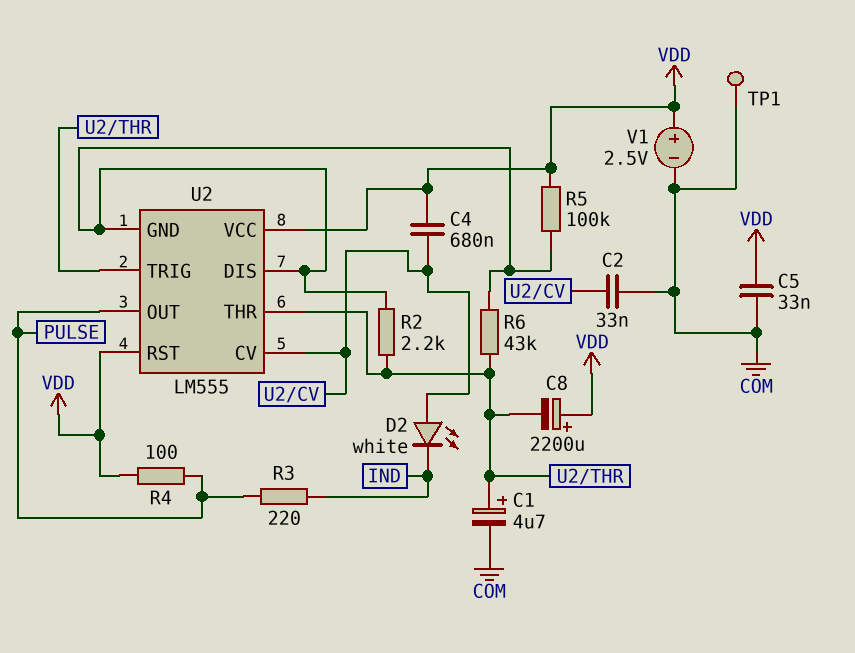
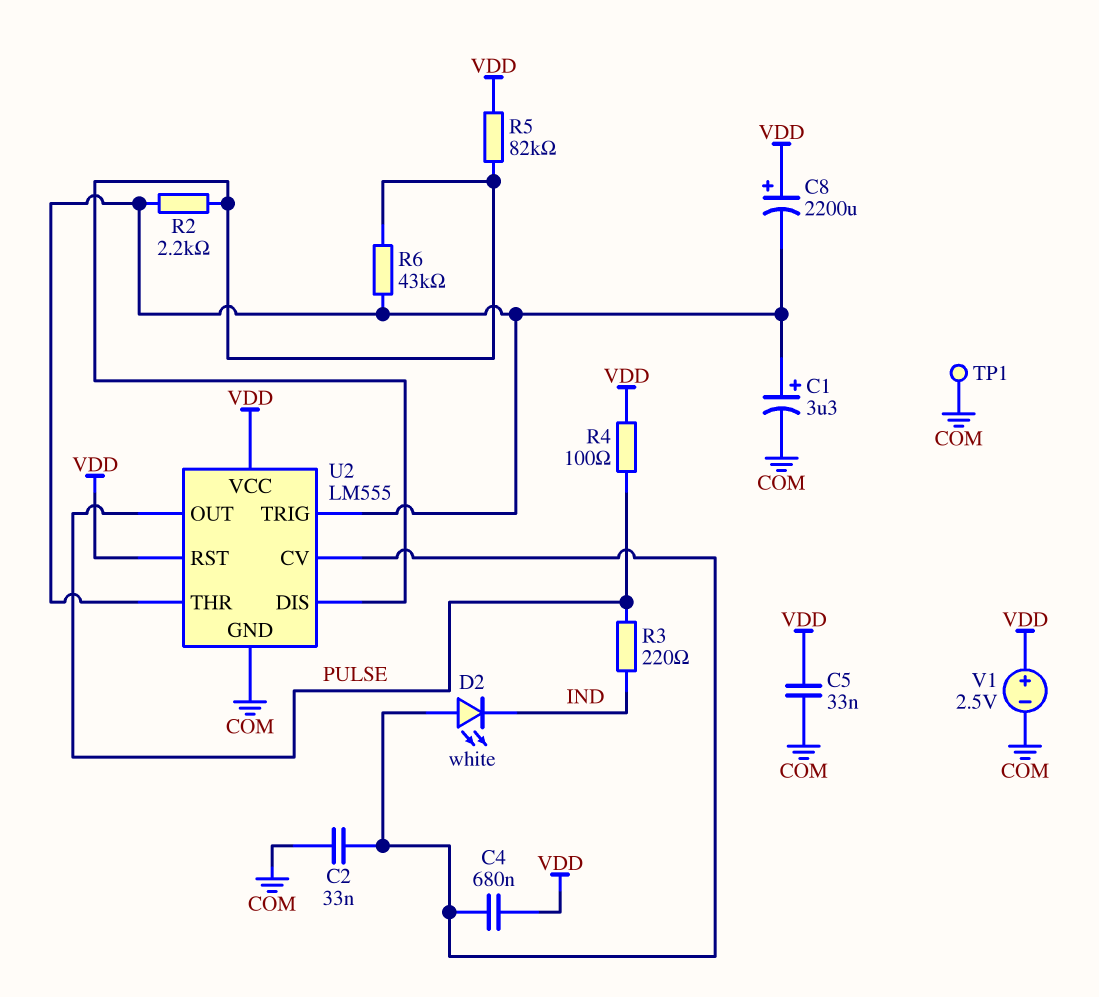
C1: 4.7uF (plus U2/THR, minus COM) -> 3.3uF (plus U2/THR, minus COM)
R5: 100k (U2/DIS, VDD) -> 82k (U2/DIS, VDD)
U2 pin GND: U2/DIS -> COM

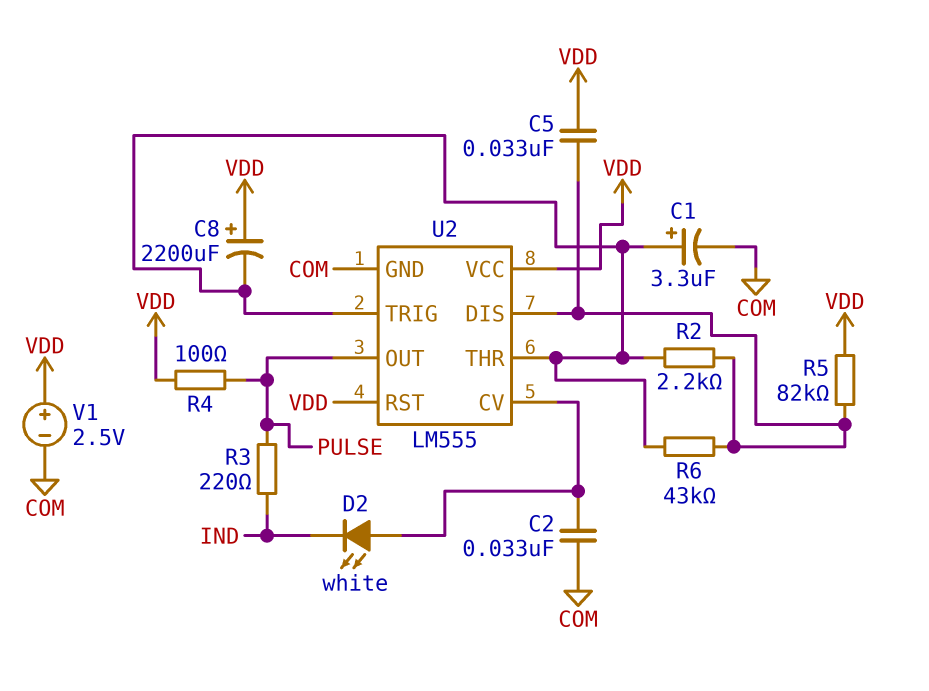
C4: 680nF (U2/CV, VDD) -> none
C5: 33nF (COM, VDD) -> 33nF (U2/DIS, VDD)
TP1: test point (COM) -> none

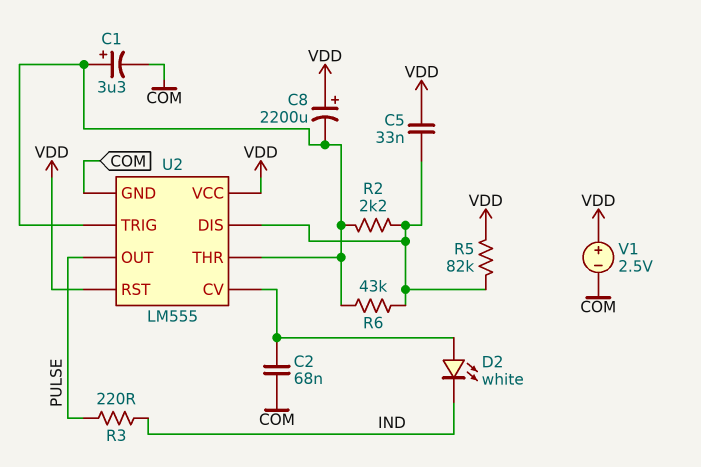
C2: 33nF (COM, U2/CV) -> 68nF (COM, U2/CV)
R4: 100 (PULSE, VDD) -> none

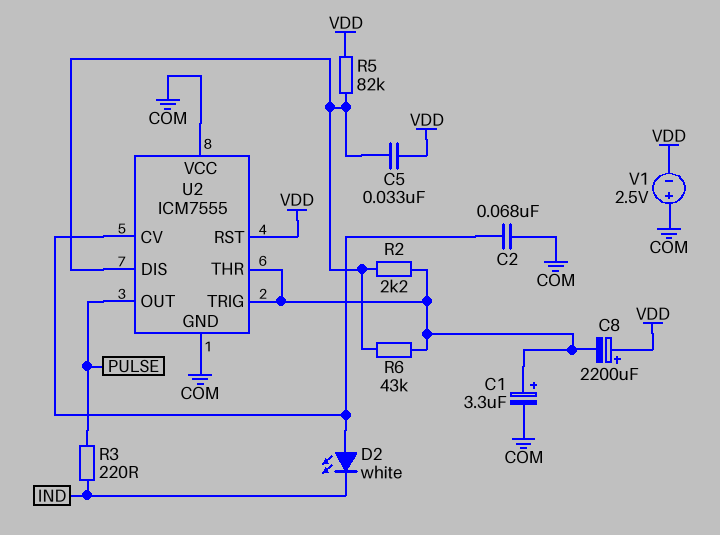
U2: LM555 -> ICM7555
U2 pin VCC: VDD -> COM
V1: 2.5V (plus VDD, minus COM) -> 2.5V (plus COM, minus VDD)

